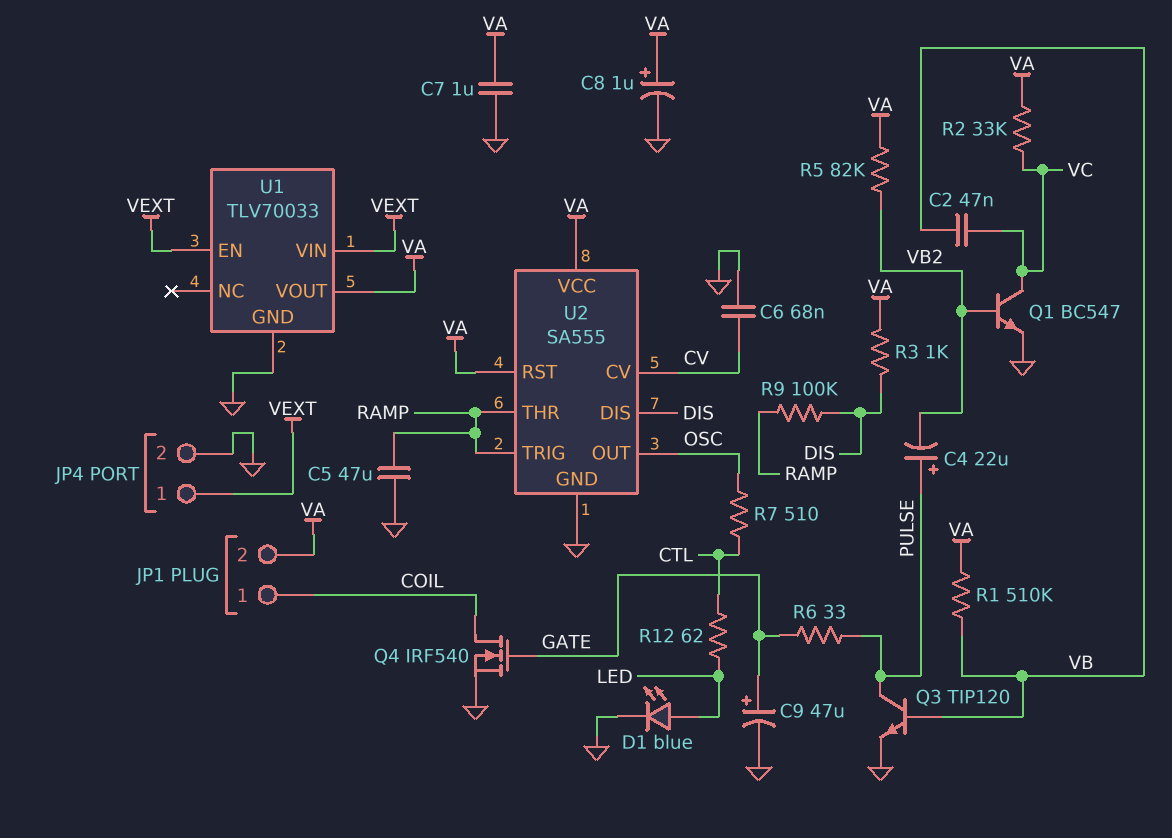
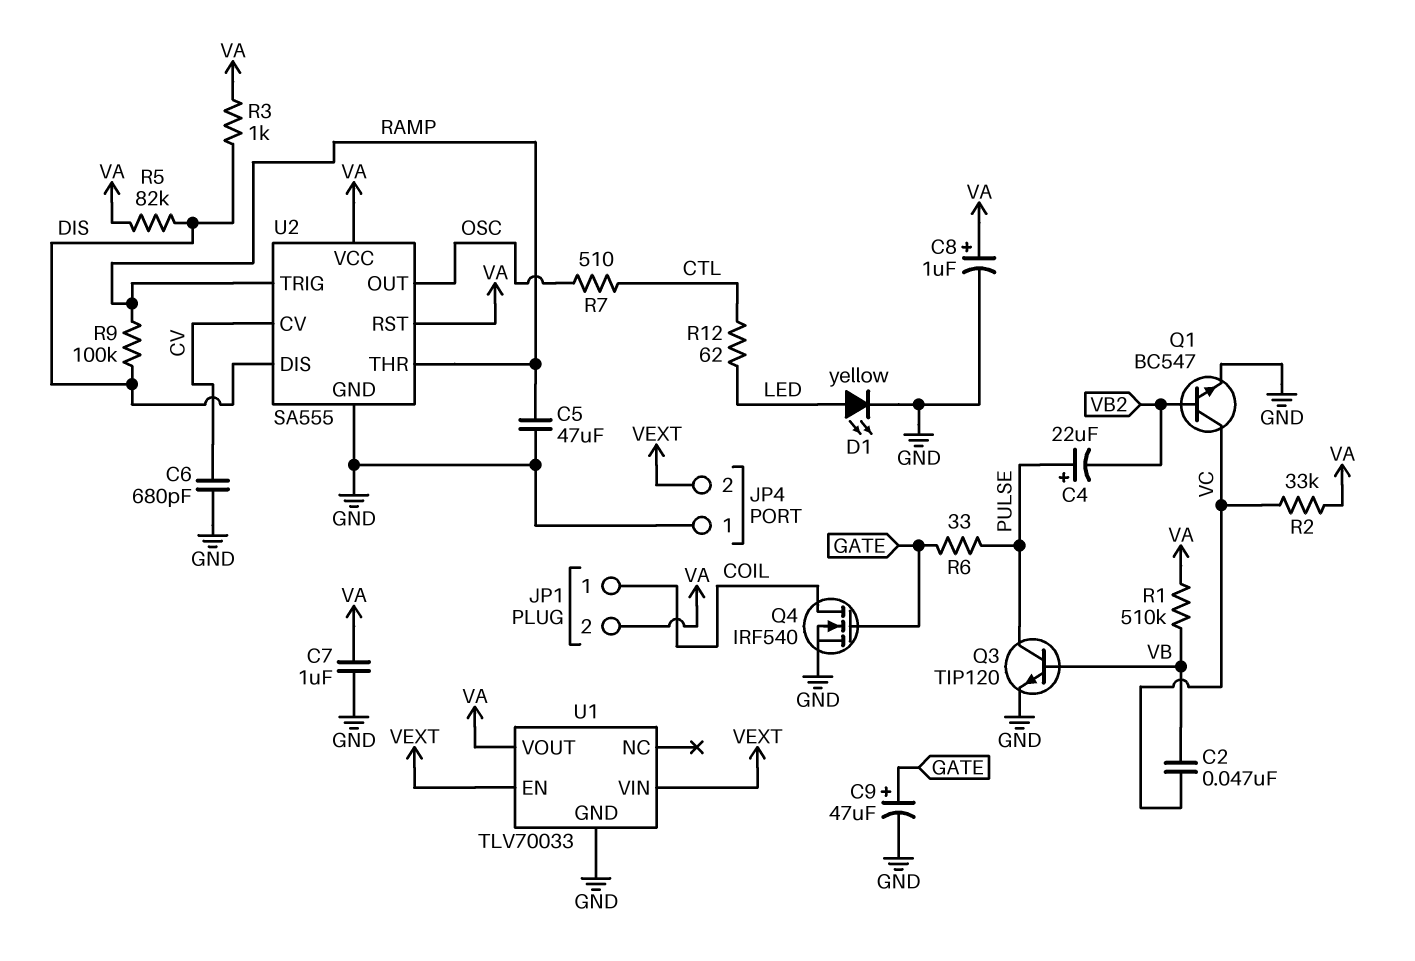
C6: 68nF (CV, GND) -> 680pF (CV, GND)
D1: LED blue (A LED, K GND) -> LED yellow (A LED, K GND)
JP4 pin 1: VEXT -> GND
JP4 pin 2: GND -> VEXT
R5: 82k (VA, VB2) -> 82k (DIS, VA)

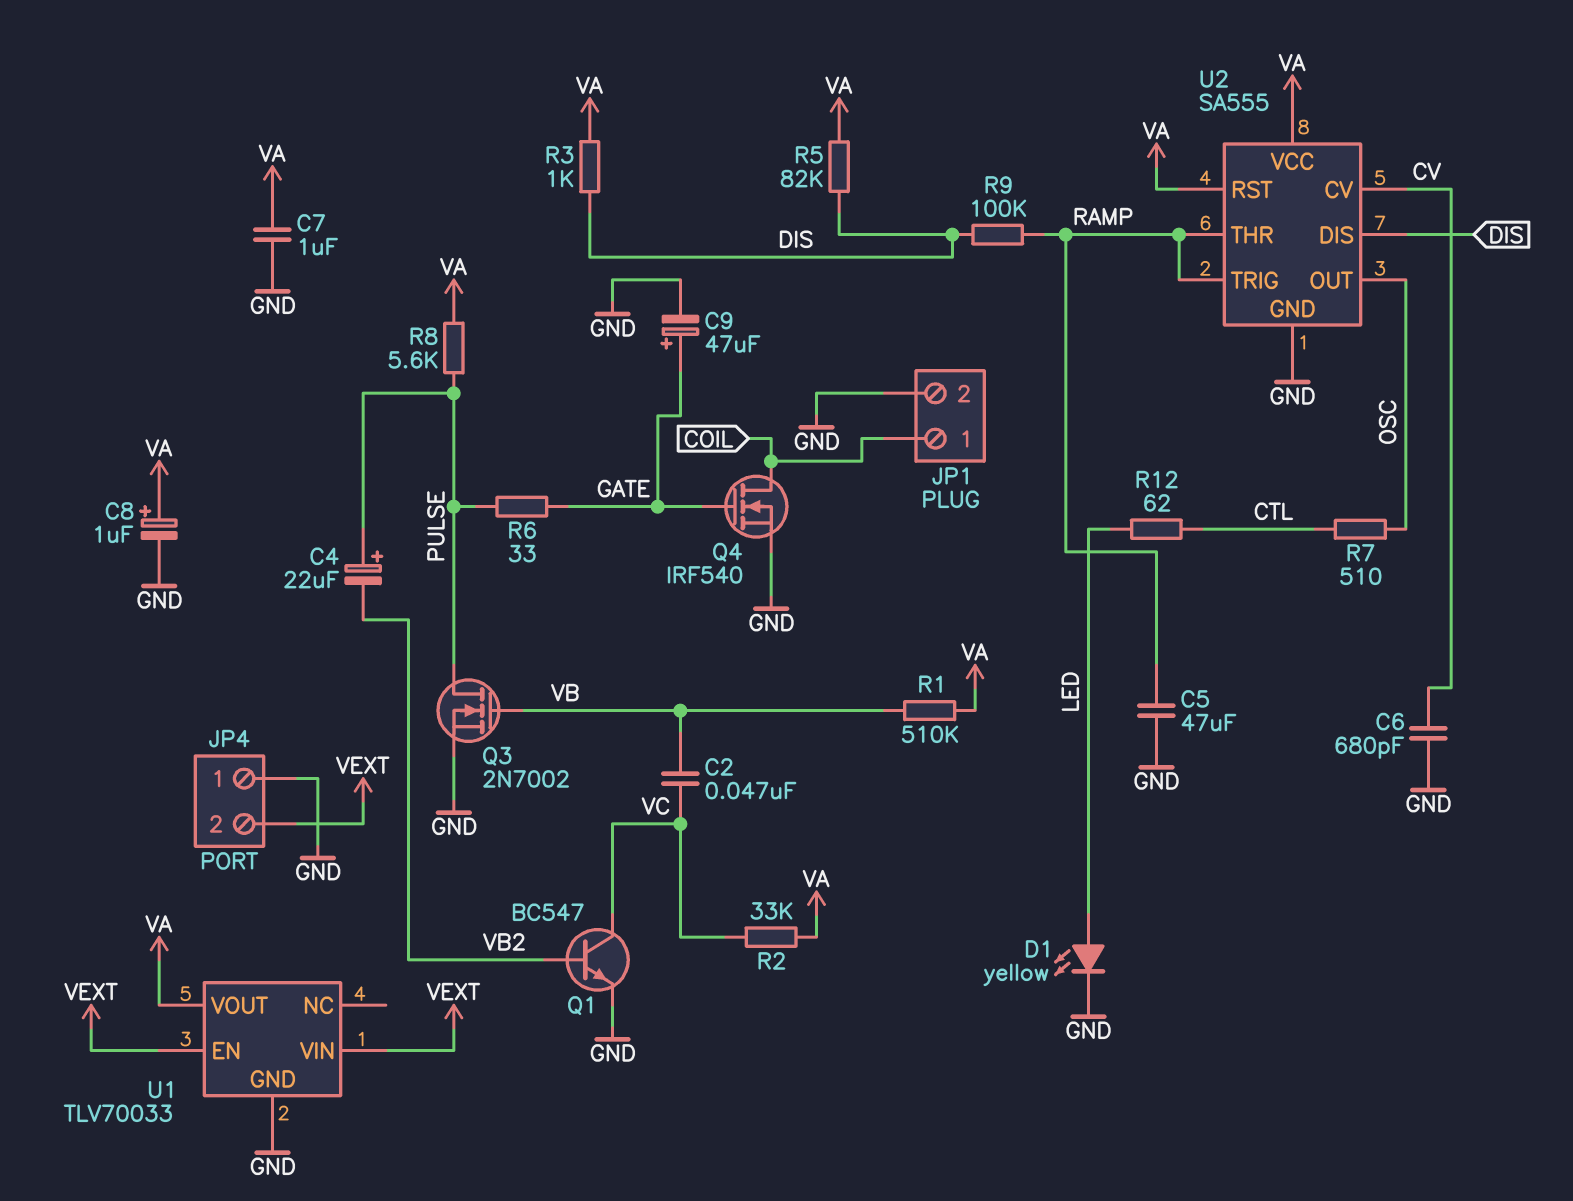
JP1 pin 2: VA -> GND
Q3: NPN TIP120 (B VB, C PULSE, E GND) -> NMOS 2N7002 (G VB, D PULSE, S GND)
R8: none -> 5.6k (PULSE, VA)

